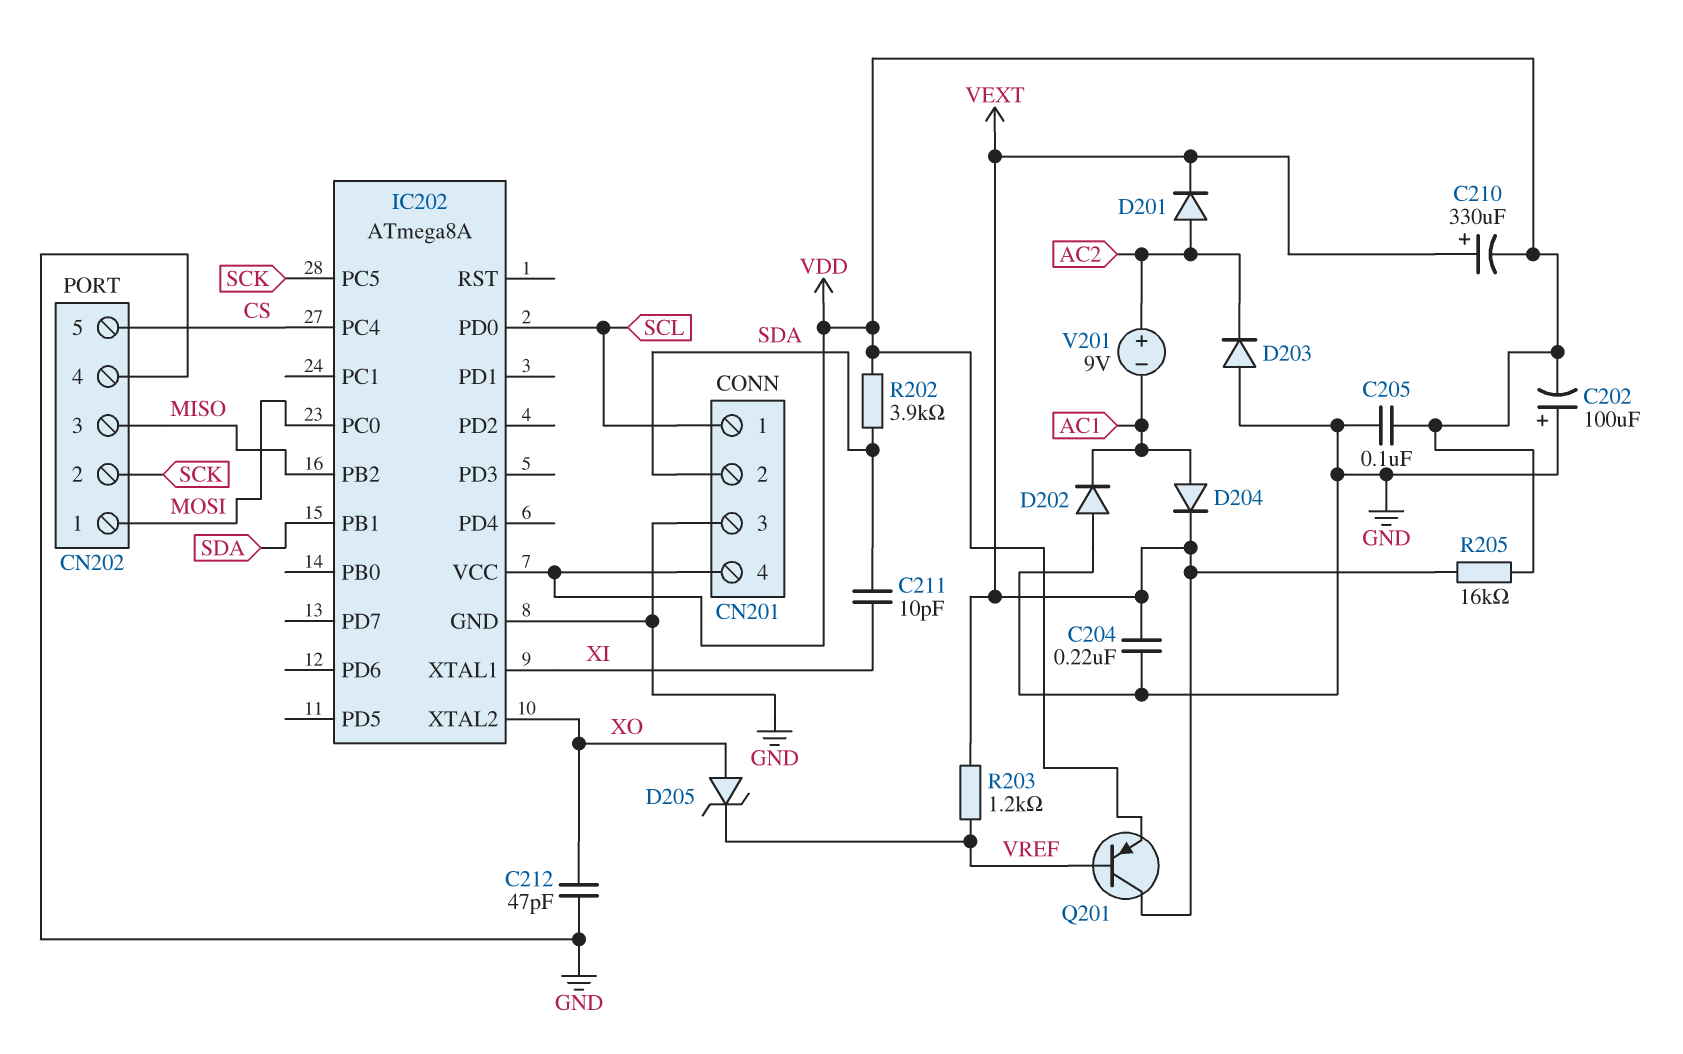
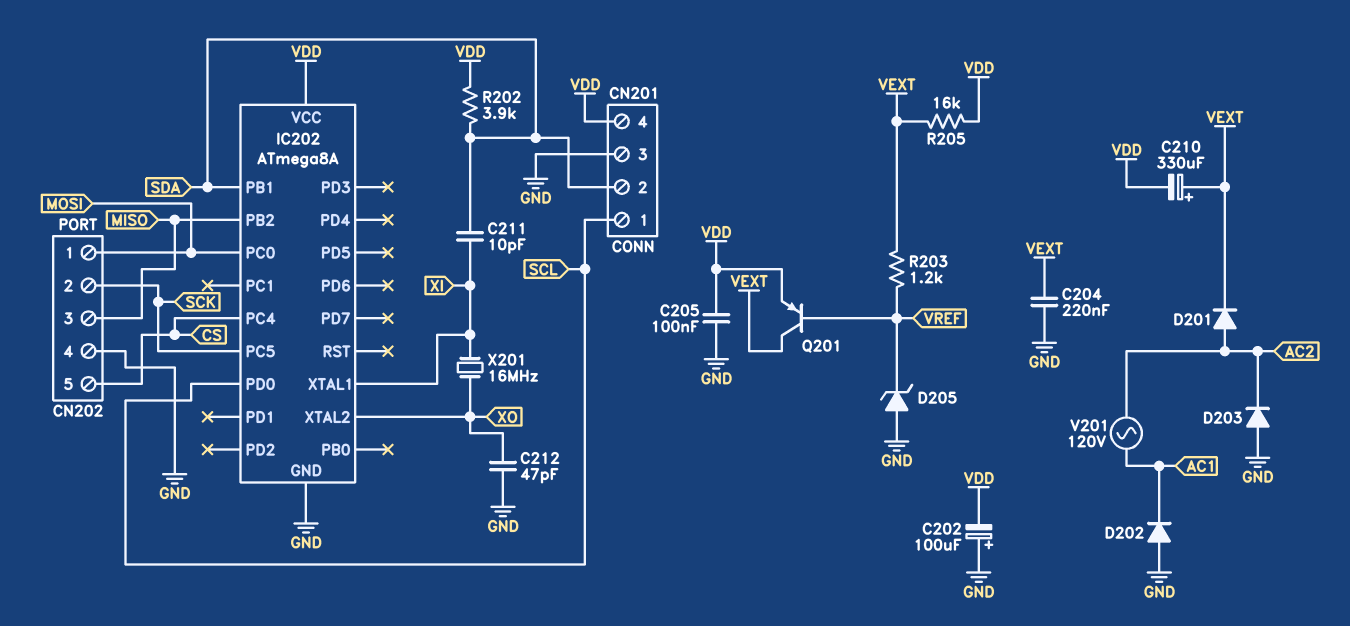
D204: diode (A AC1, K VEXT) -> none
D205: zener (A XO, K VREF) -> zener (A GND, K VREF)
V201: 9V (plus AC2, minus AC1) -> AC 120V (AC1, AC2)
X201: none -> 16MHz (XI, XO)

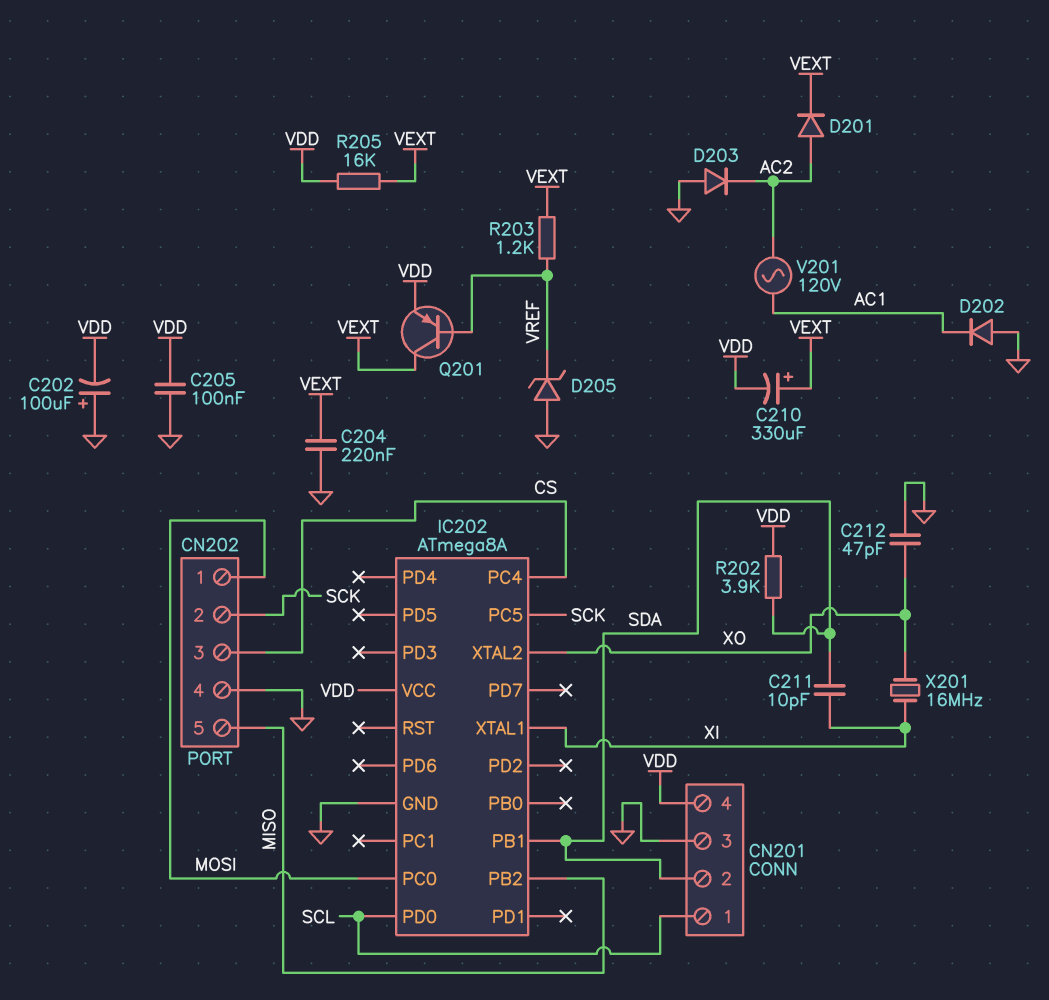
CN202 pin 3: MISO -> CS
CN202 pin 5: CS -> MISO

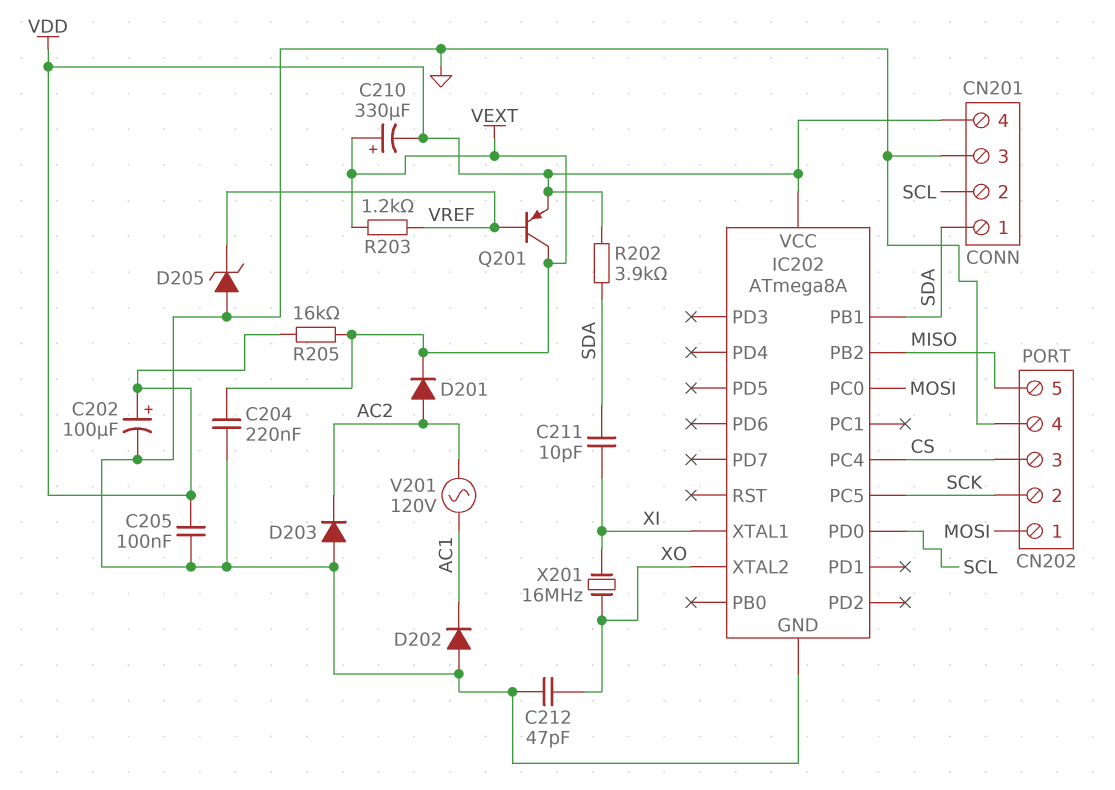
C202: 100uF (plus GND, minus VDD) -> 100uF (plus VDD, minus GND)
CN201 pin 1: SCL -> SDA
CN201 pin 2: SDA -> SCL

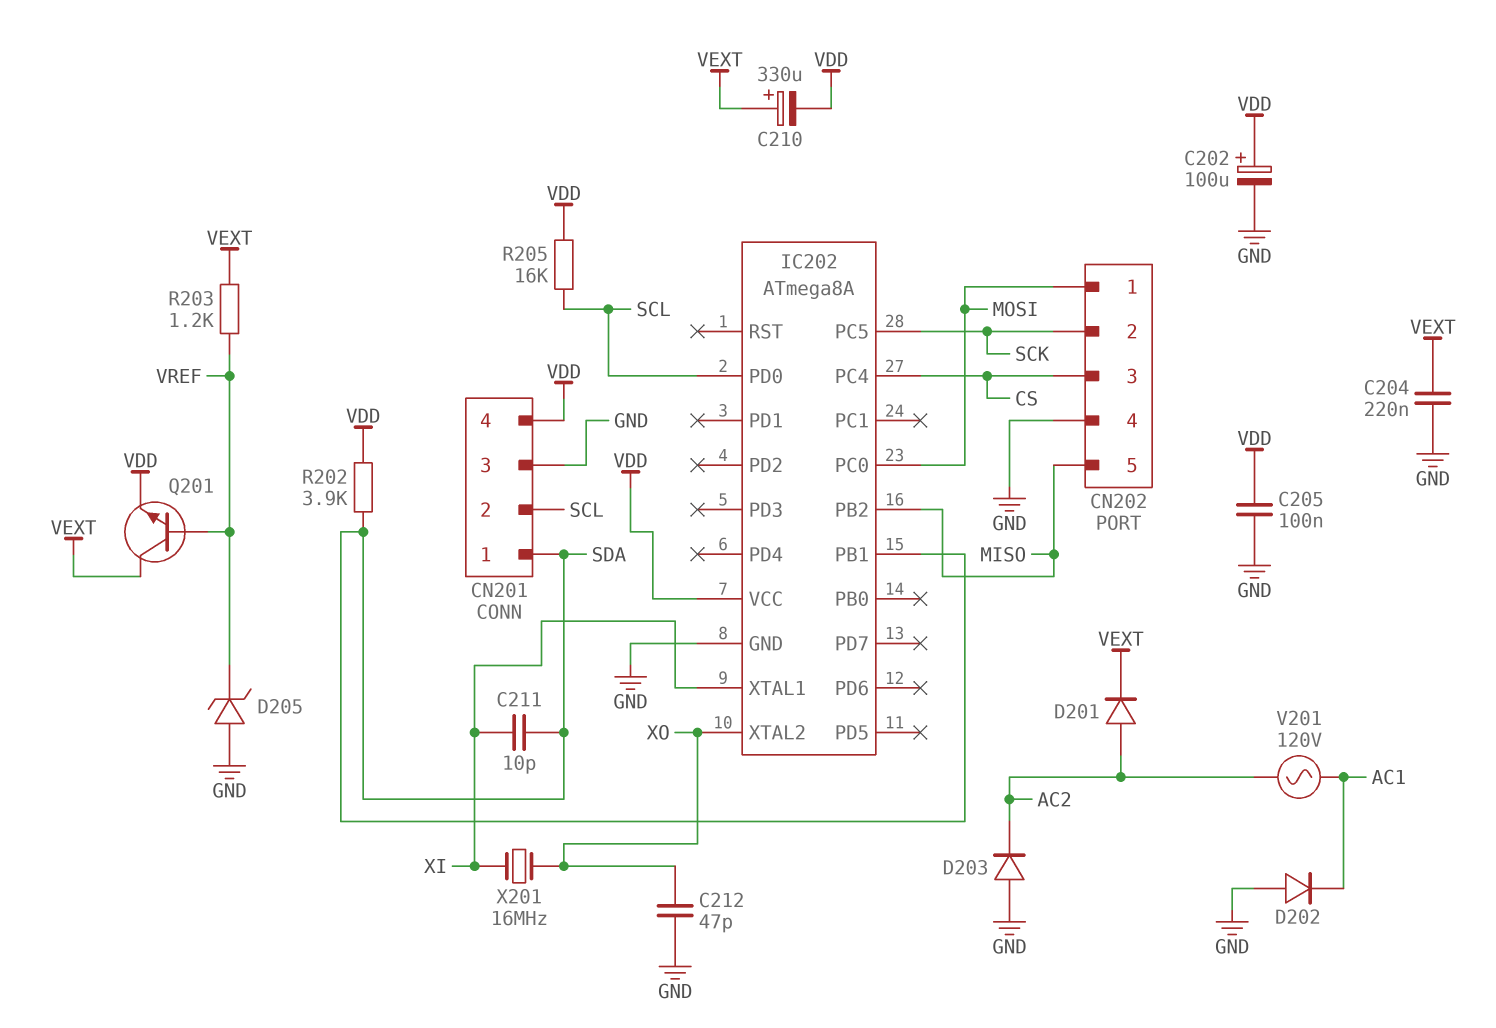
Q201: PNP (B VREF, C VEXT, E VDD) -> NPN (B VREF, C VEXT, E VDD)
R205: 16k (VDD, VEXT) -> 16k (SCL, VDD)

